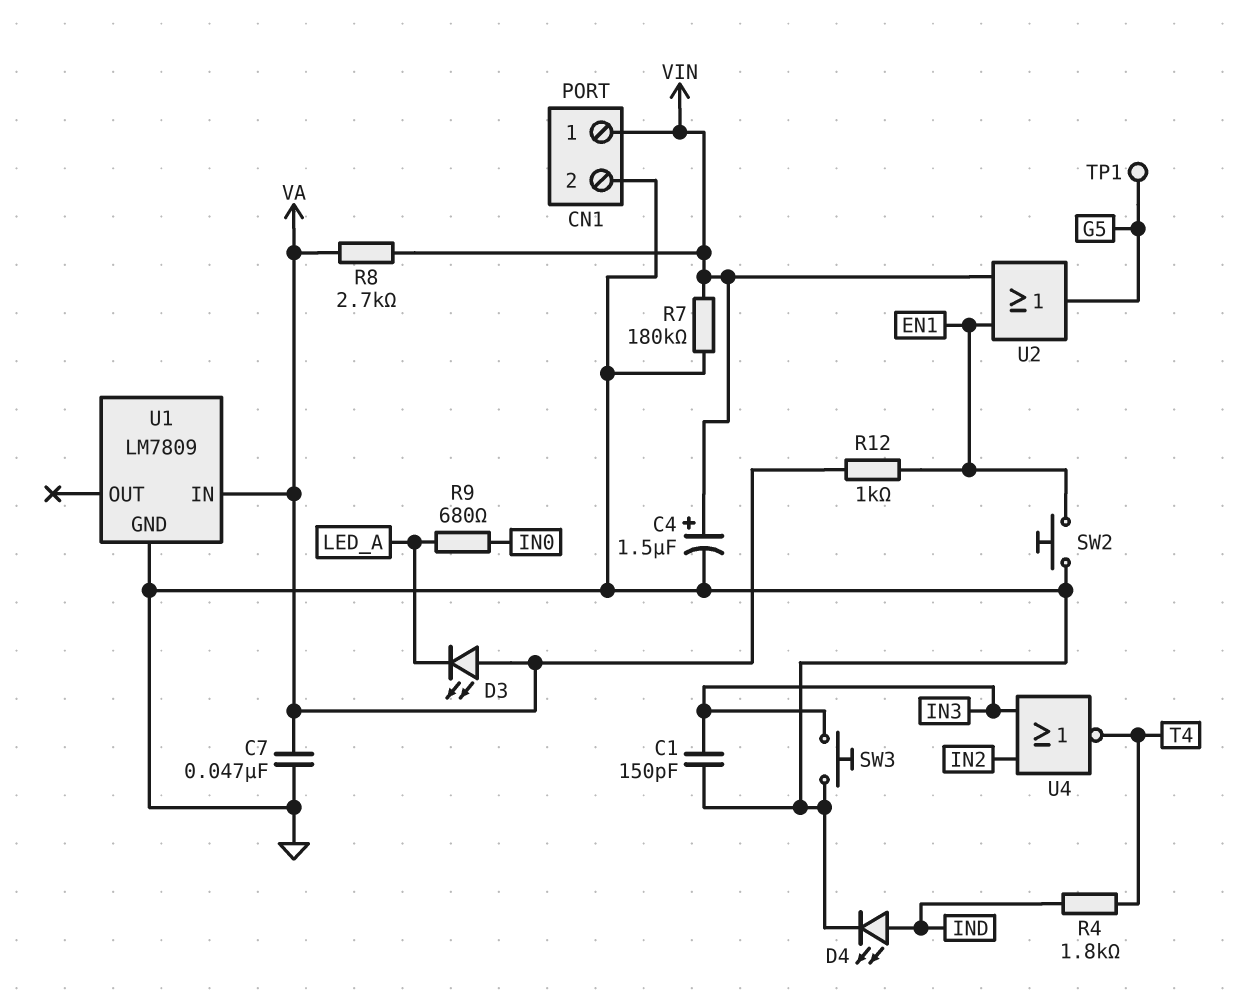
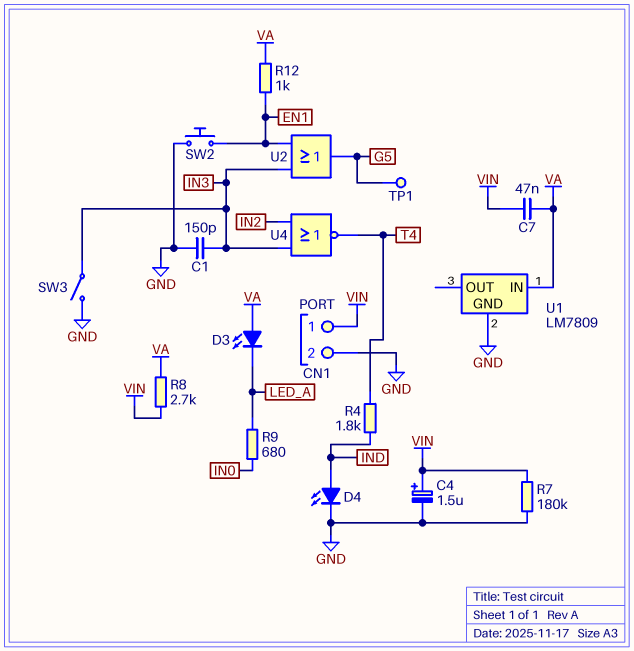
C7: 47nF (GND, VA) -> 47nF (VA, VIN)
SW3: button (GND, IN3) -> switch (GND, IN3)
U2: OR (in EN1, in VIN, out G5) -> OR (in EN1, in IN3, out G5)

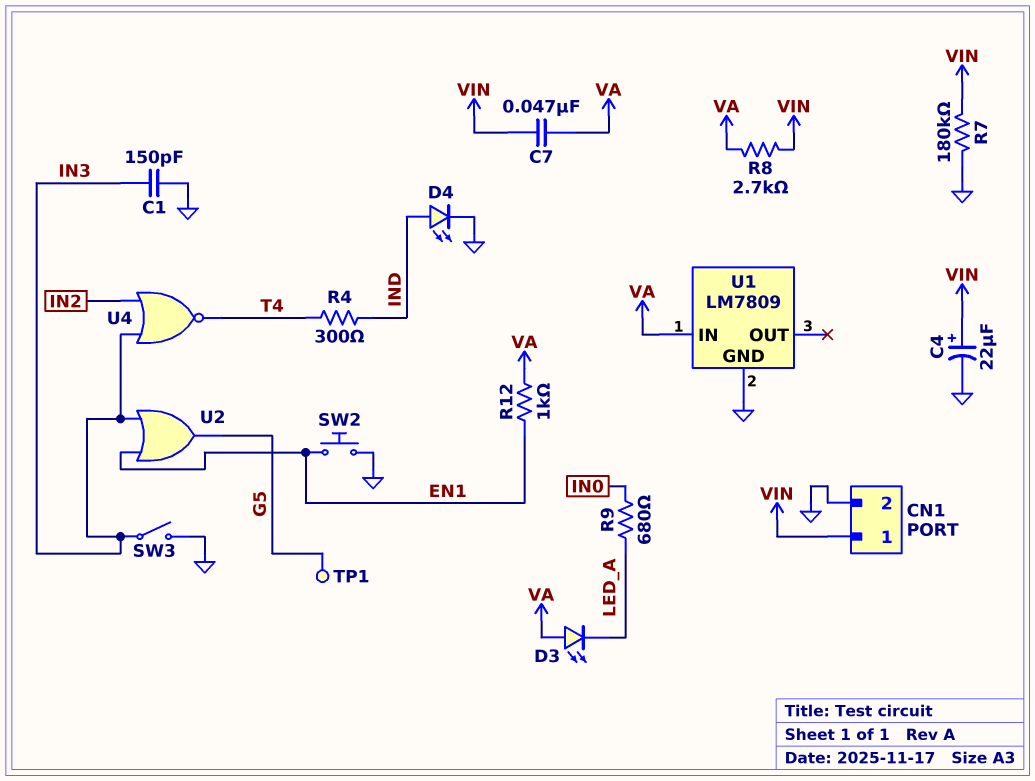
C4: 1.5uF (plus VIN, minus GND) -> 22uF (plus VIN, minus GND)
R4: 1.8k (IND, T4) -> 300 (IND, T4)

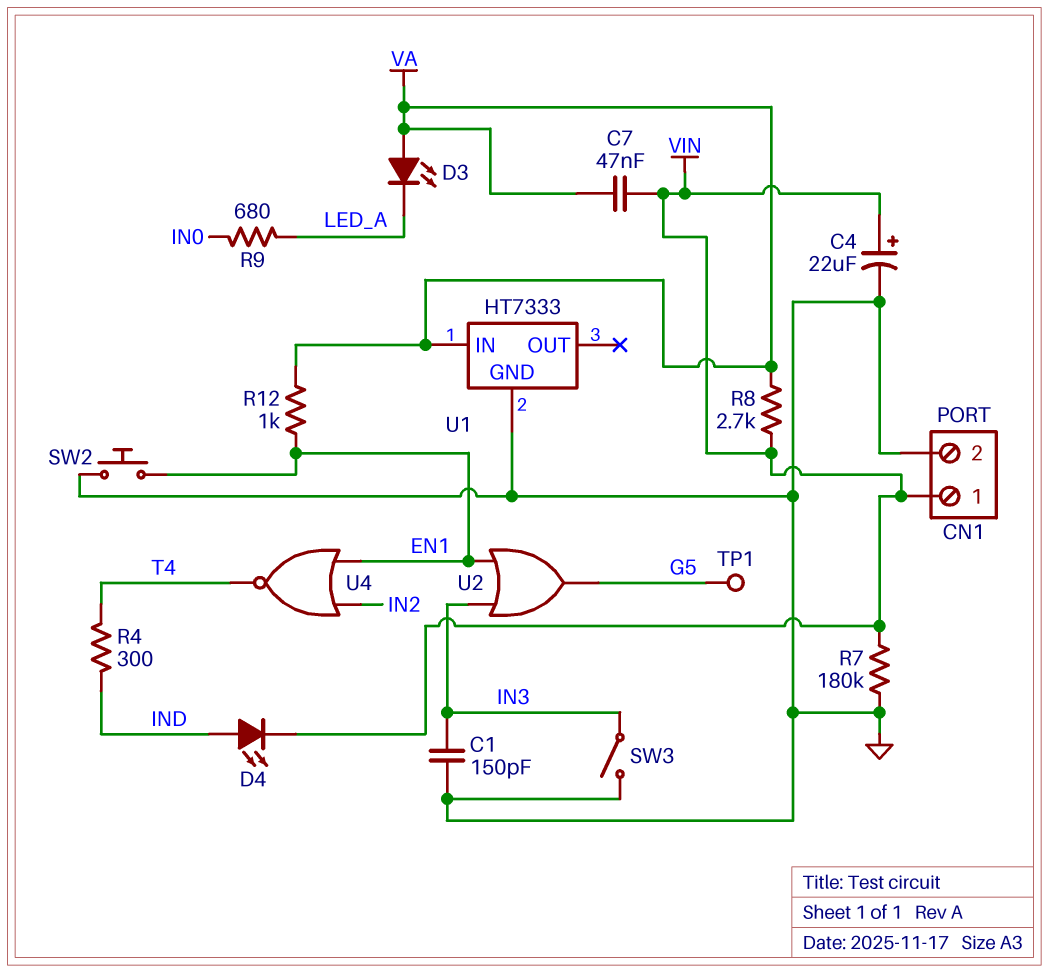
D4: LED (A IND, K GND) -> LED (A IND, K VIN)
U1: LM7809 -> HT7333
U4: NOR (in IN2, in IN3, out T4) -> NOR (in EN1, in IN2, out T4)

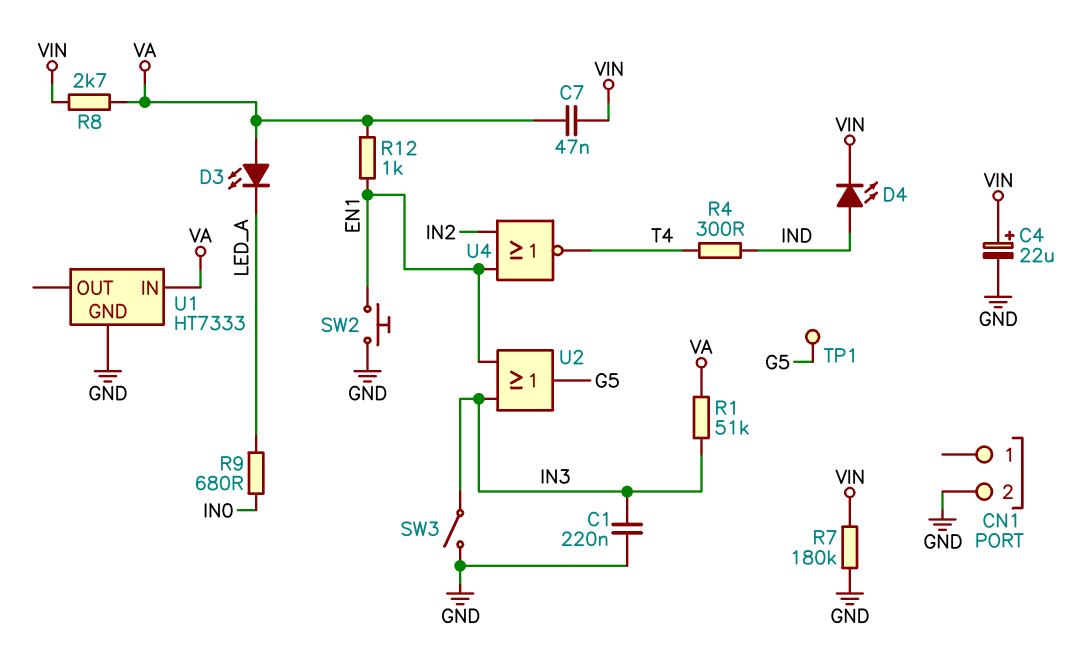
C1: 150pF (GND, IN3) -> 220nF (GND, IN3)
CN1 pin 1: VIN -> none
R1: none -> 51k (IN3, VA)

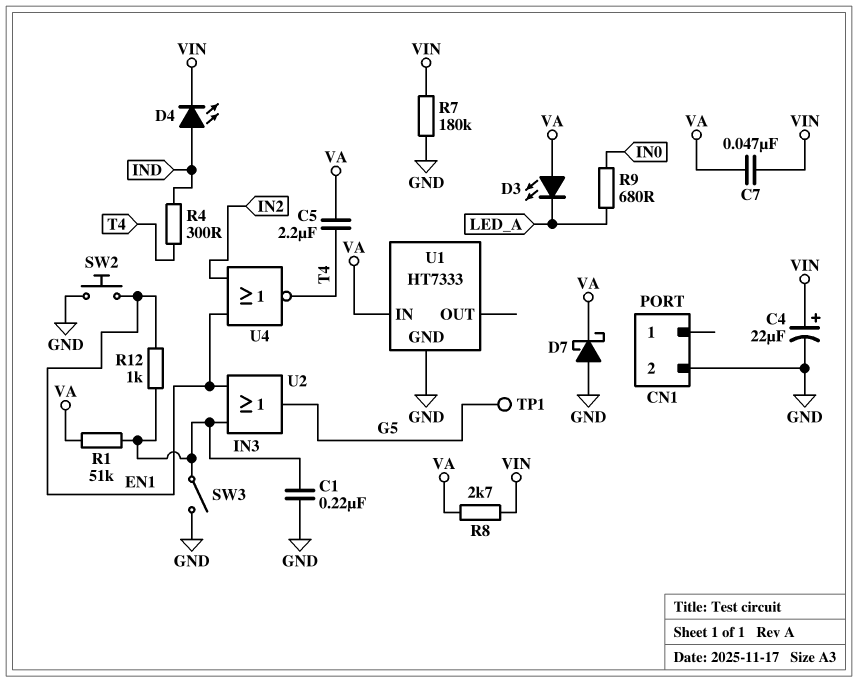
C5: none -> 2.2uF (T4, VA)
D7: none -> schottky (A GND, K VA)
R12: 1k (EN1, VA) -> 1k (EN1, IN3)

